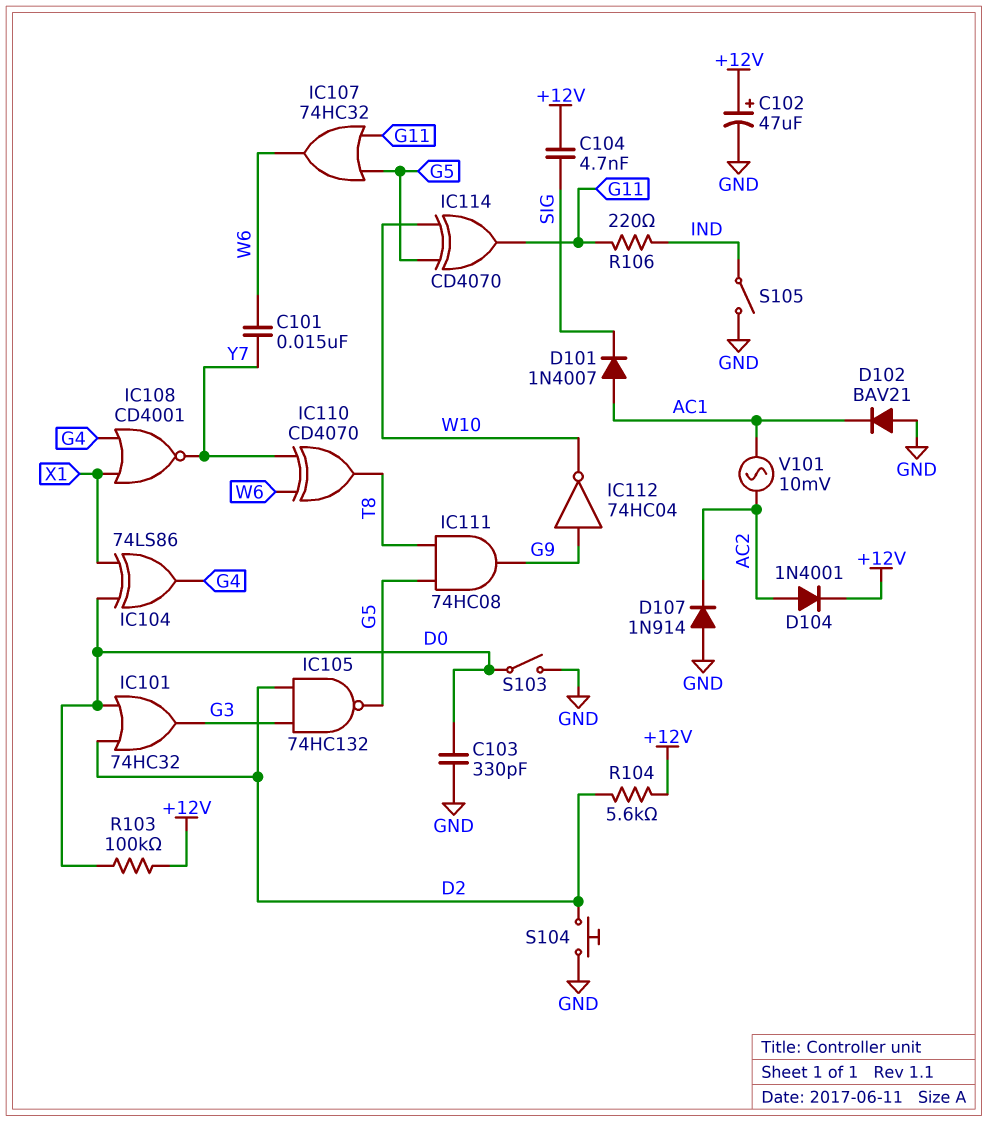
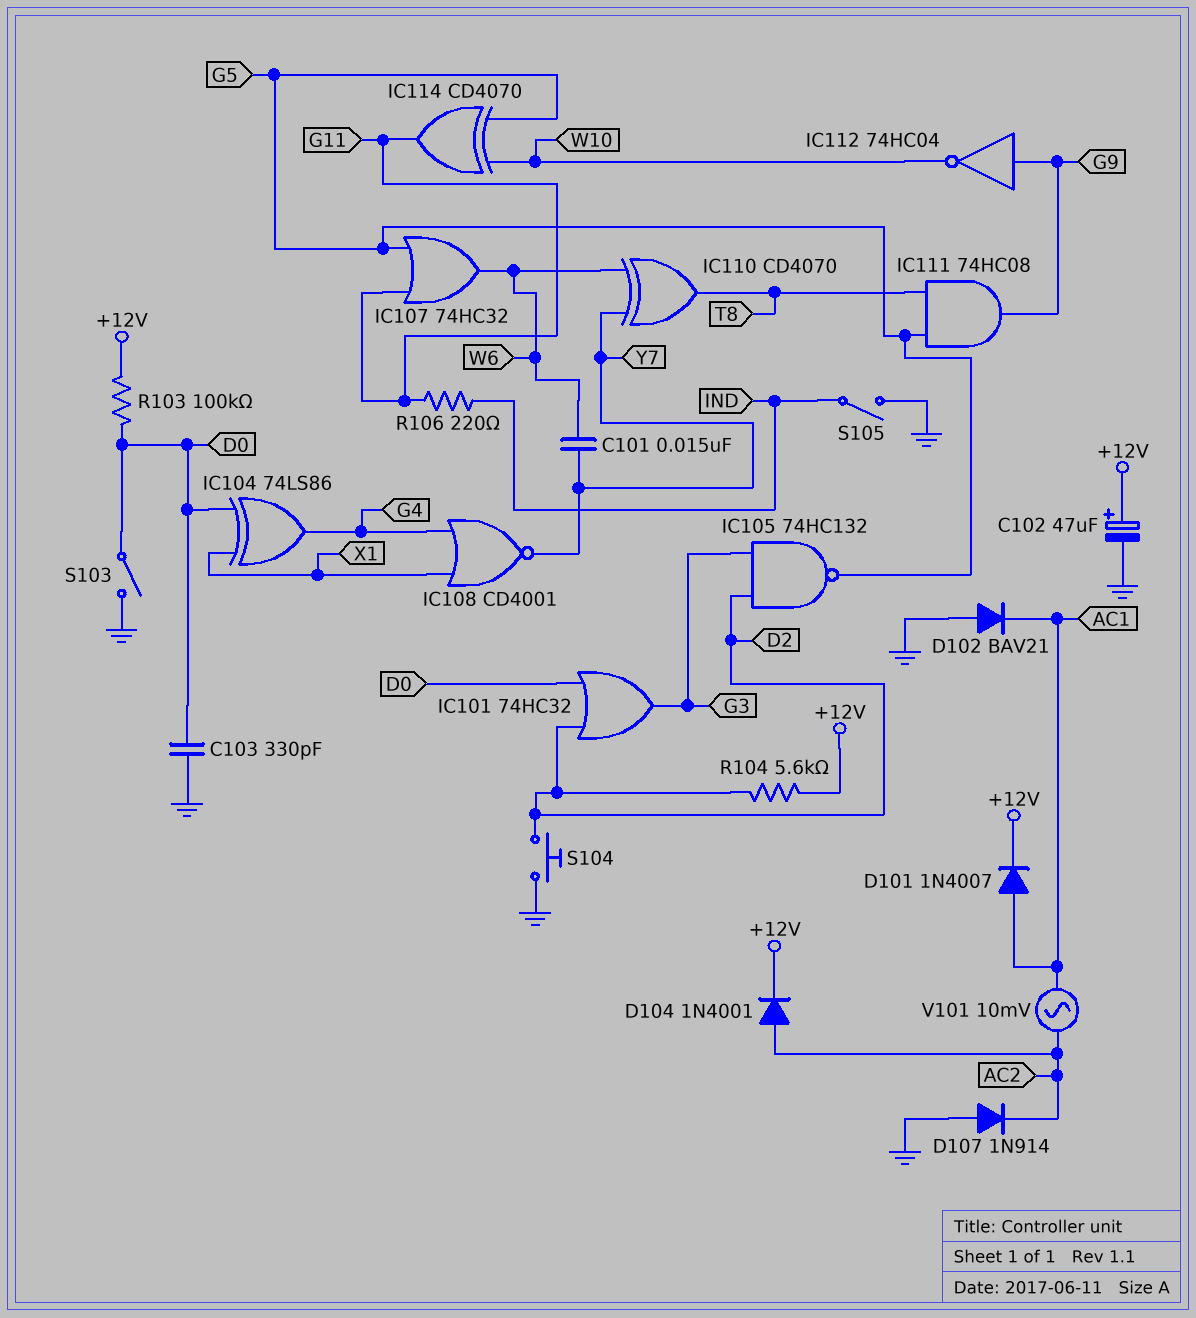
C104: 4.7nF (+12V, SIG) -> none
D101: diode 1N4007 (A AC1, K SIG) -> diode 1N4007 (A AC1, K +12V)

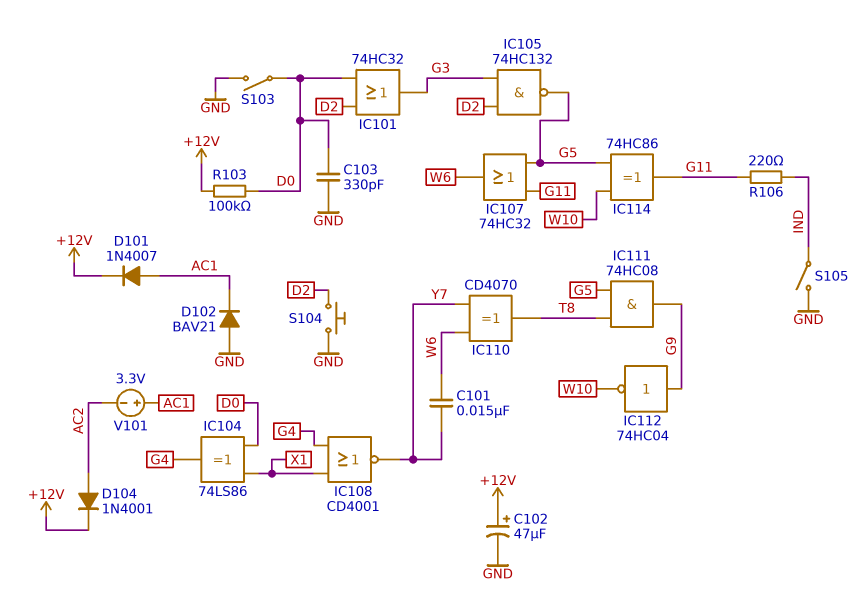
D107: diode 1N914 (A GND, K AC2) -> none
IC114: XOR CD4070 (in G5, in W10, out G11) -> XOR 74HC86 (in G5, in W10, out G11)
R104: 5.6k (+12V, D2) -> none
V101: AC 10mV (AC1, AC2) -> 3.3V (plus AC1, minus AC2)

